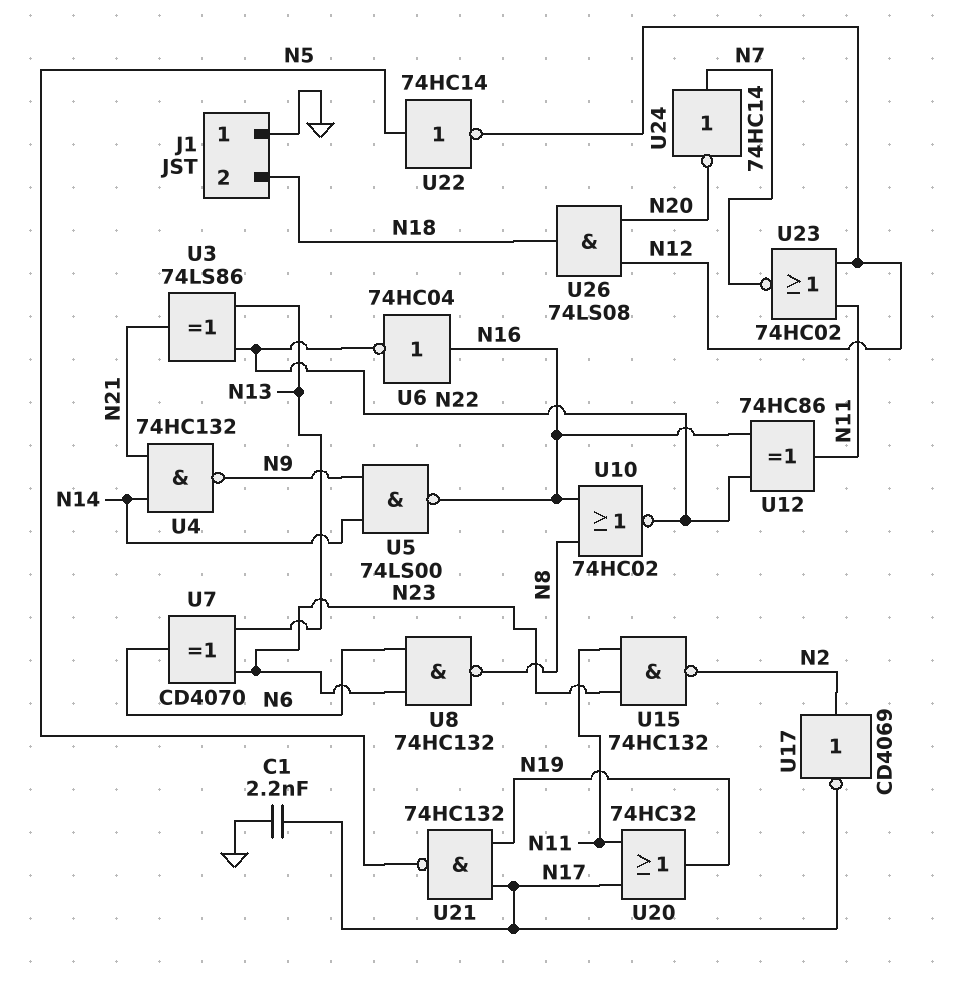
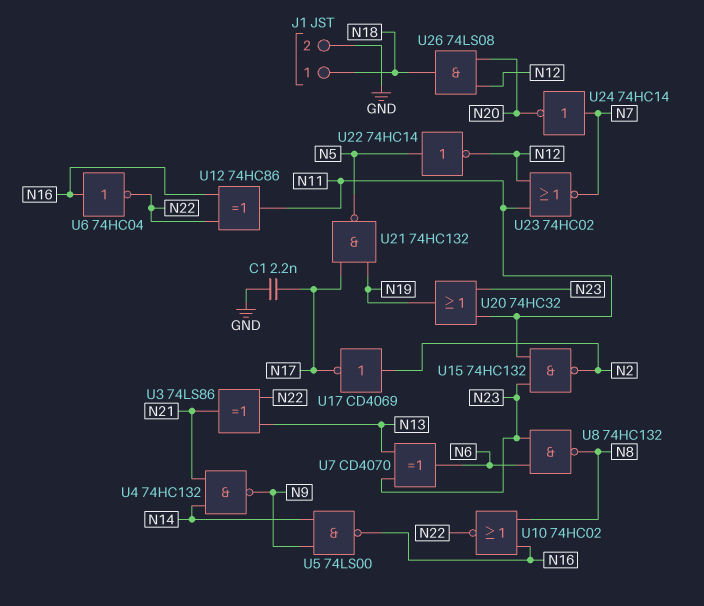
J1 pin 1: GND -> N18
J1 pin 2: N18 -> GND
U20: OR 74HC32 (in N11, in N17, out N19) -> OR 74HC32 (in N11, in N23, out N19)

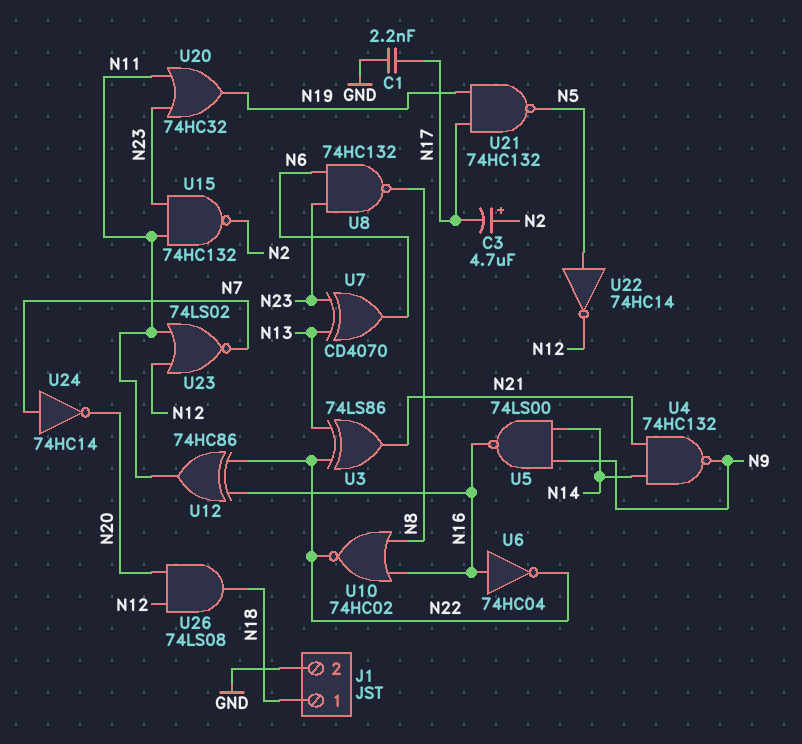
C3: none -> 4.7uF (plus N2, minus N17)
U17: NOT CD4069 (in N2, out N17) -> none
U23: NOR 74HC02 (in N11, in N12, out N7) -> NOR 74LS02 (in N11, in N12, out N7)

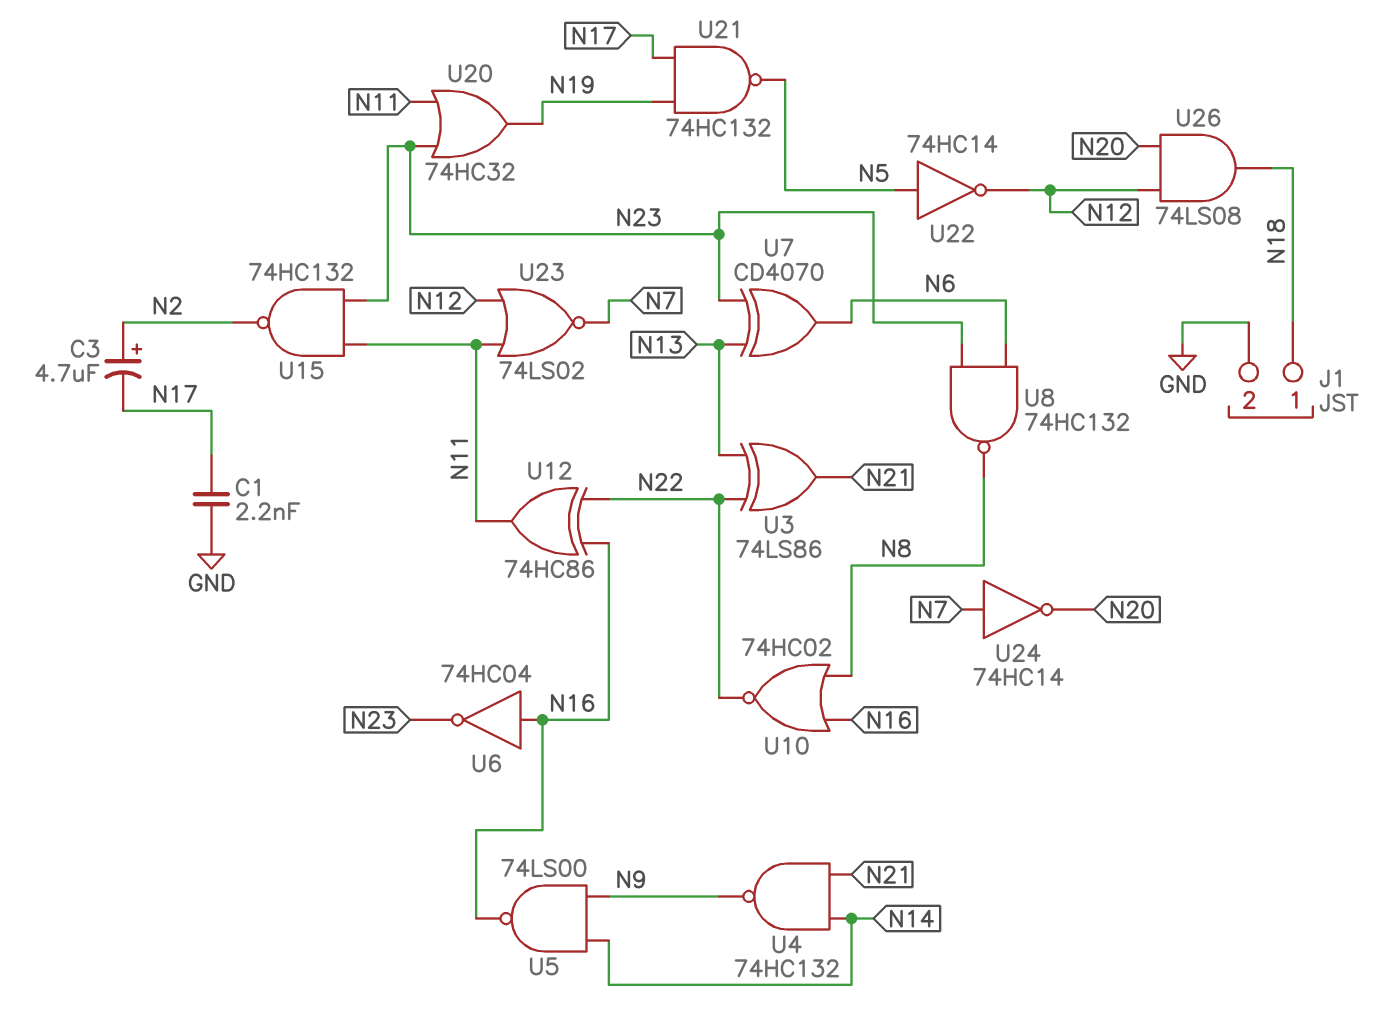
U6: NOT 74HC04 (in N16, out N22) -> NOT 74HC04 (in N16, out N23)

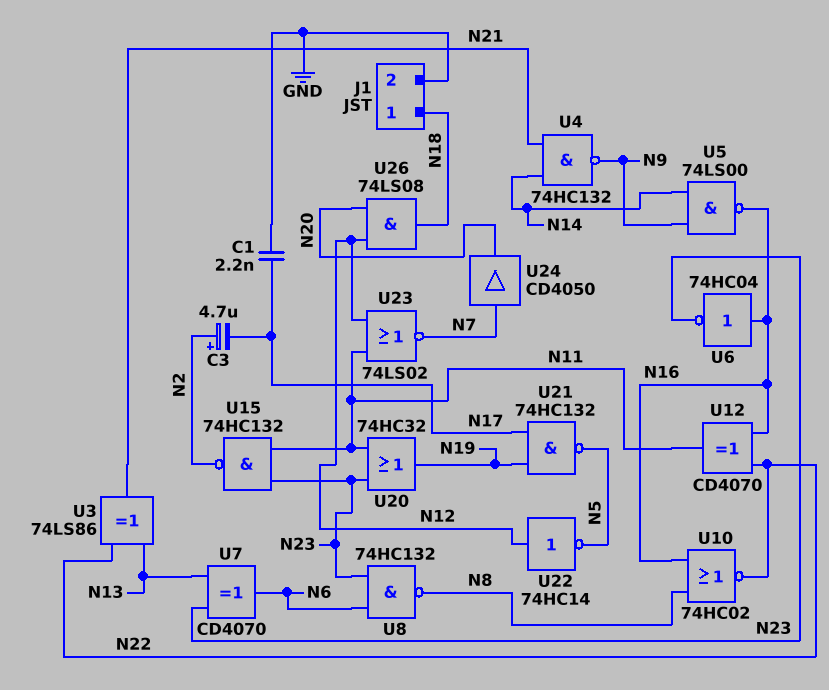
U12: XOR 74HC86 (in N16, in N22, out N11) -> XOR CD4070 (in N16, in N22, out N11)
U22: NOT 74HC14 (in N5, out N12) -> NOT 74HC14 (in N12, out N5)
U24: NOT 74HC14 (in N7, out N20) -> buffer CD4050 (in N7, out N20)

